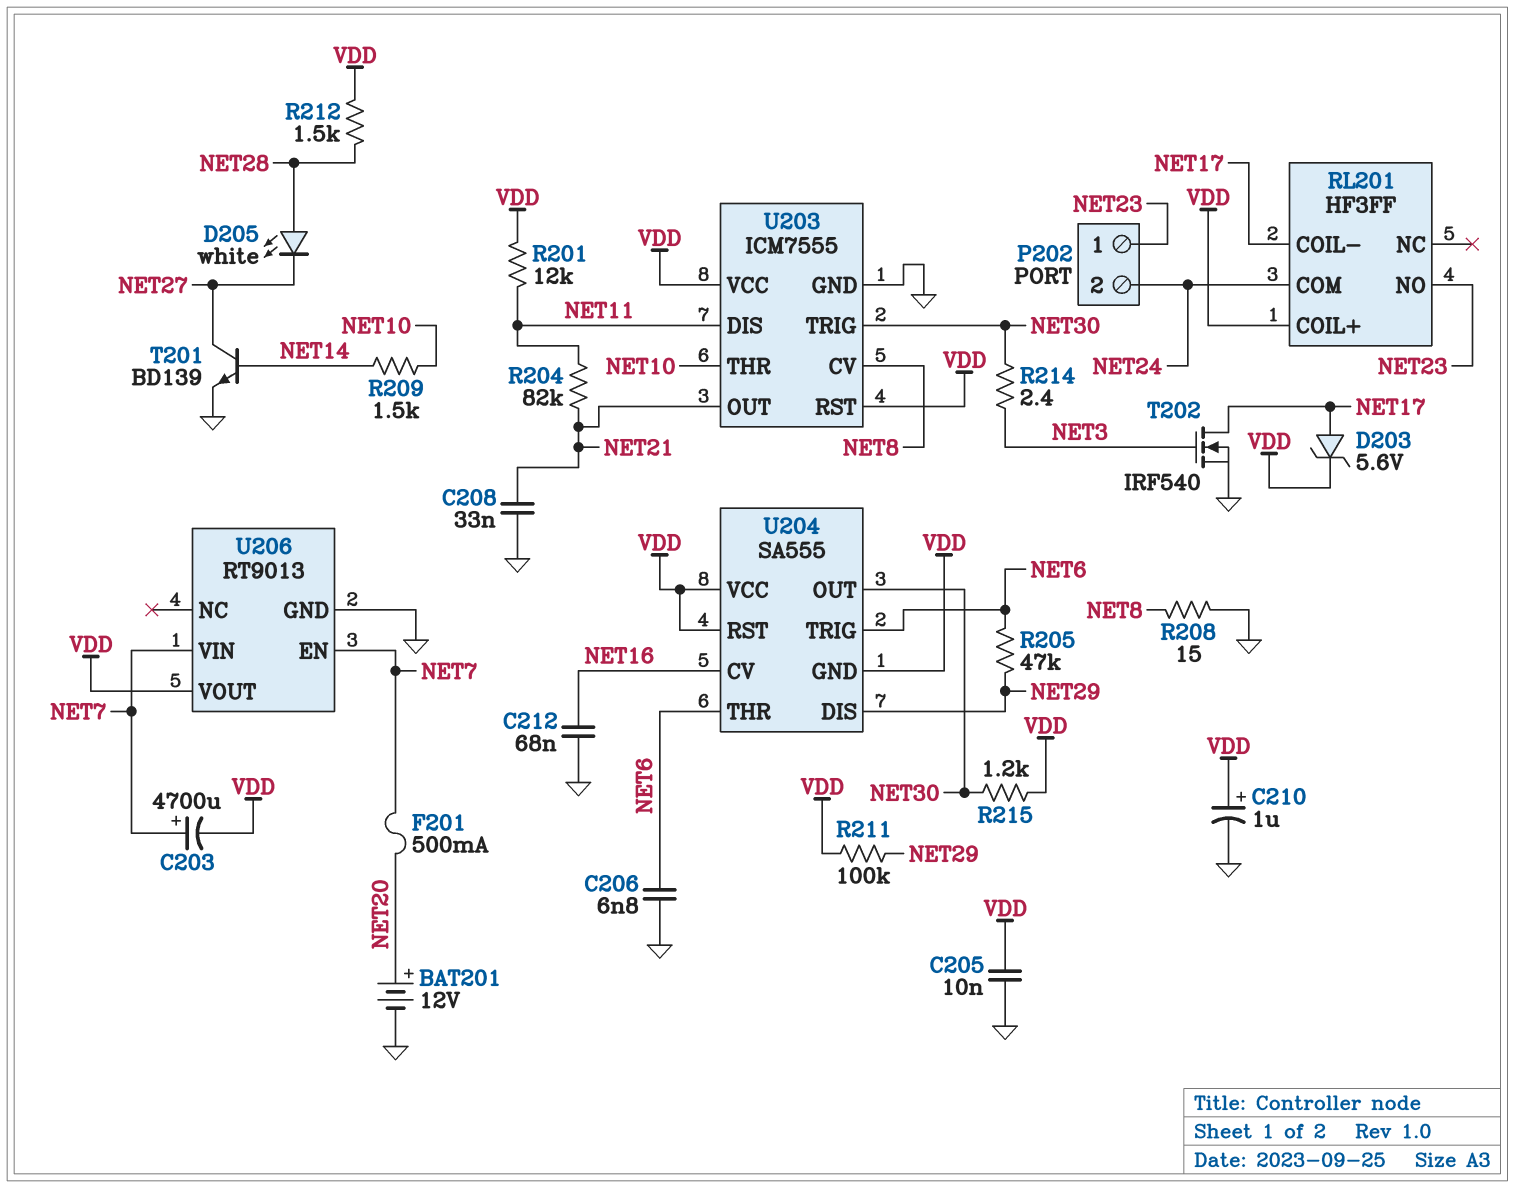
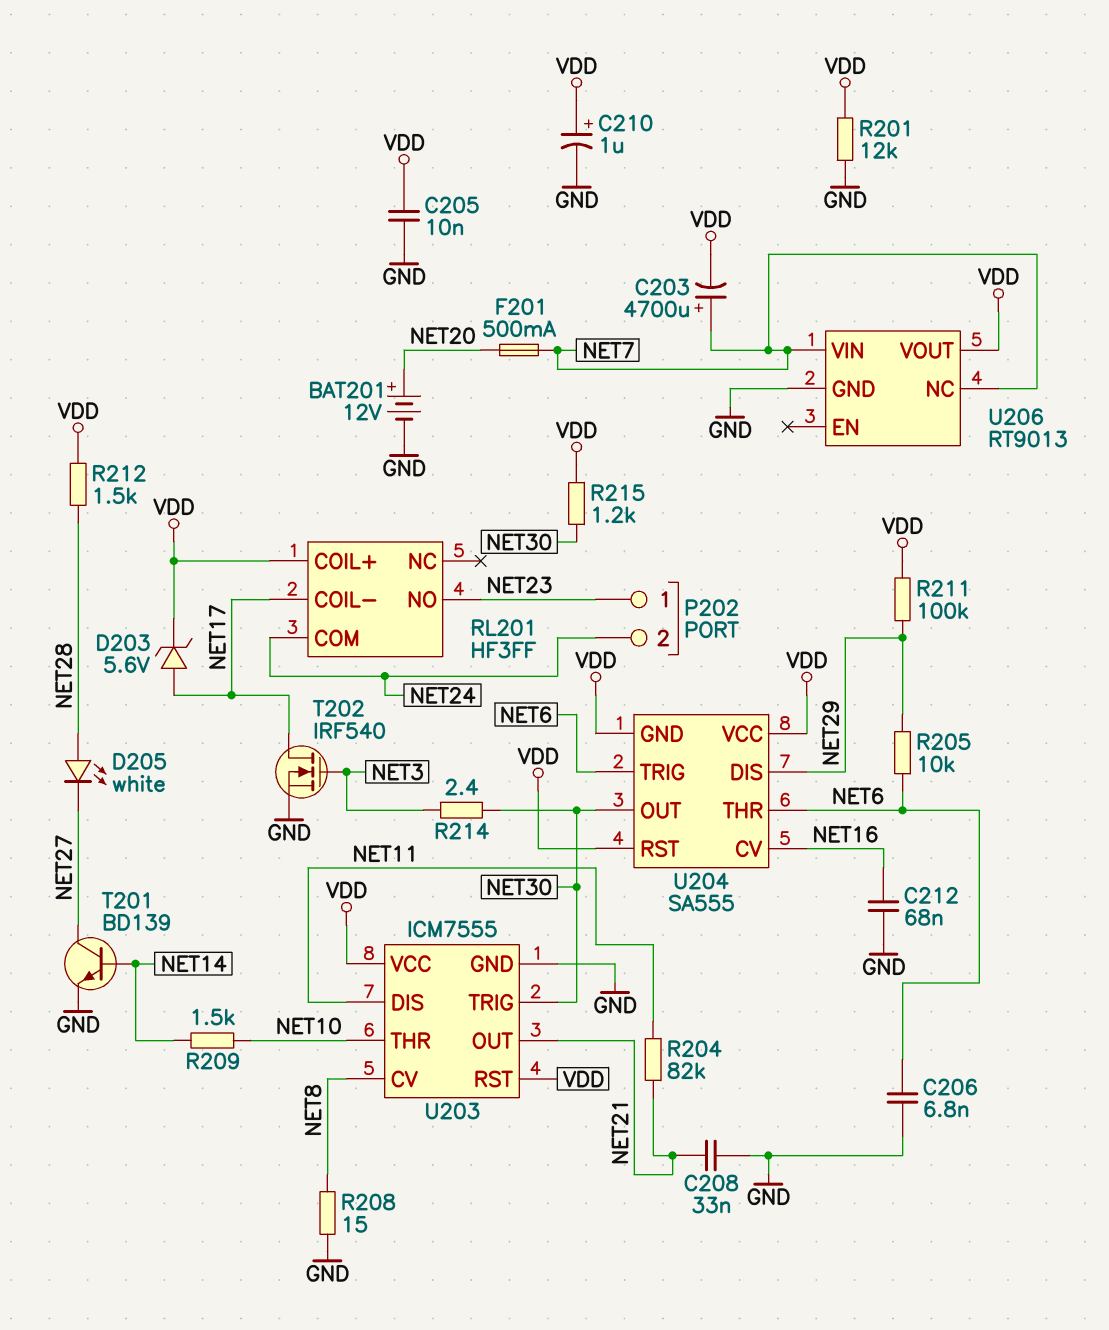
R201: 12k (NET11, VDD) -> 12k (GND, VDD)
R205: 47k (NET6, NET29) -> 10k (NET6, NET29)
U206 pin EN: NET7 -> none
U206 pin NC: none -> NET7

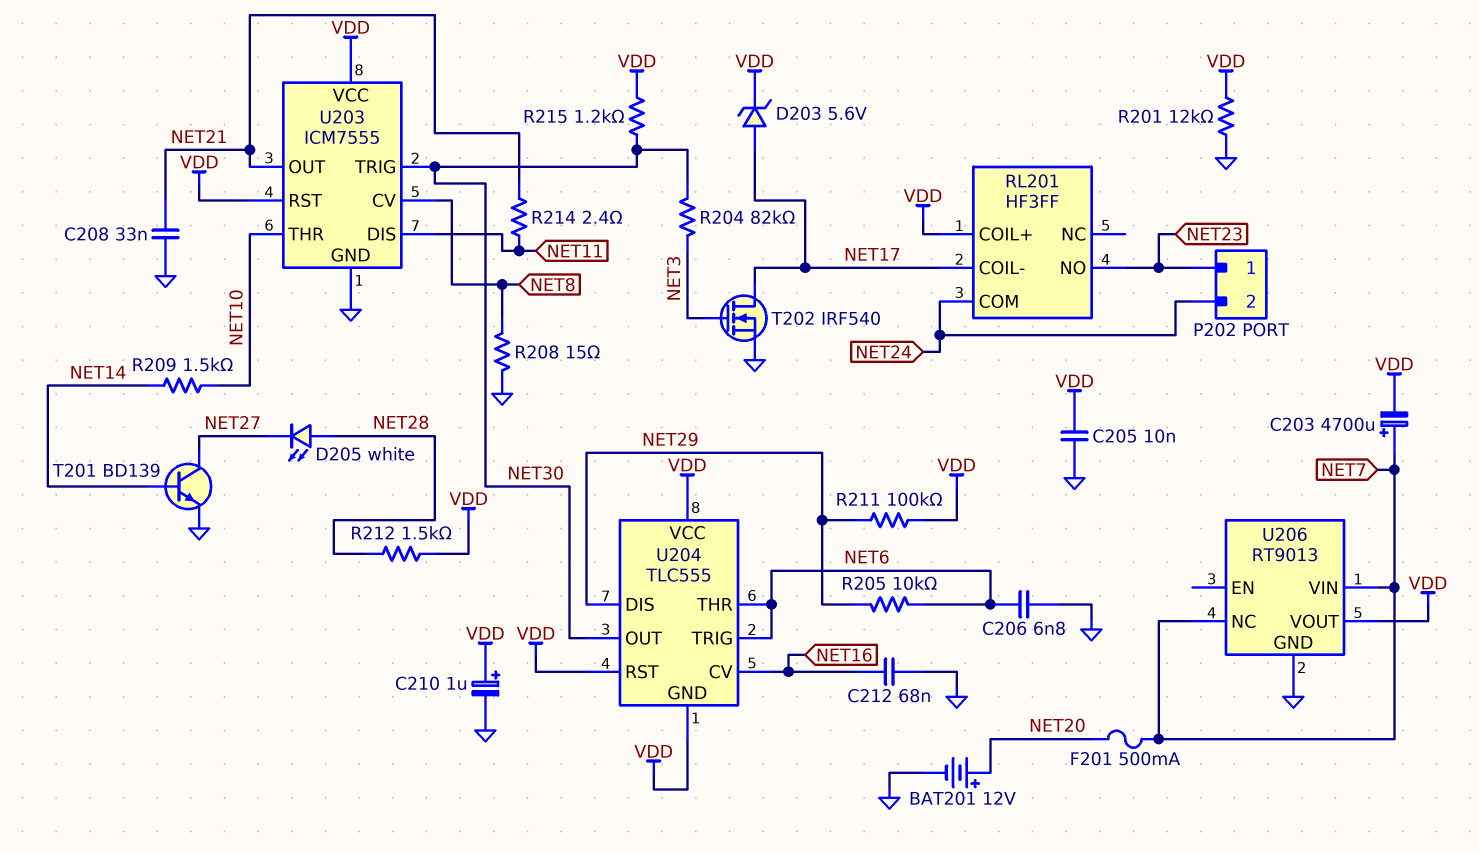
R204: 82k (NET11, NET21) -> 82k (NET3, NET30)
R214: 2.4 (NET3, NET30) -> 2.4 (NET11, NET21)
U204: SA555 -> TLC555

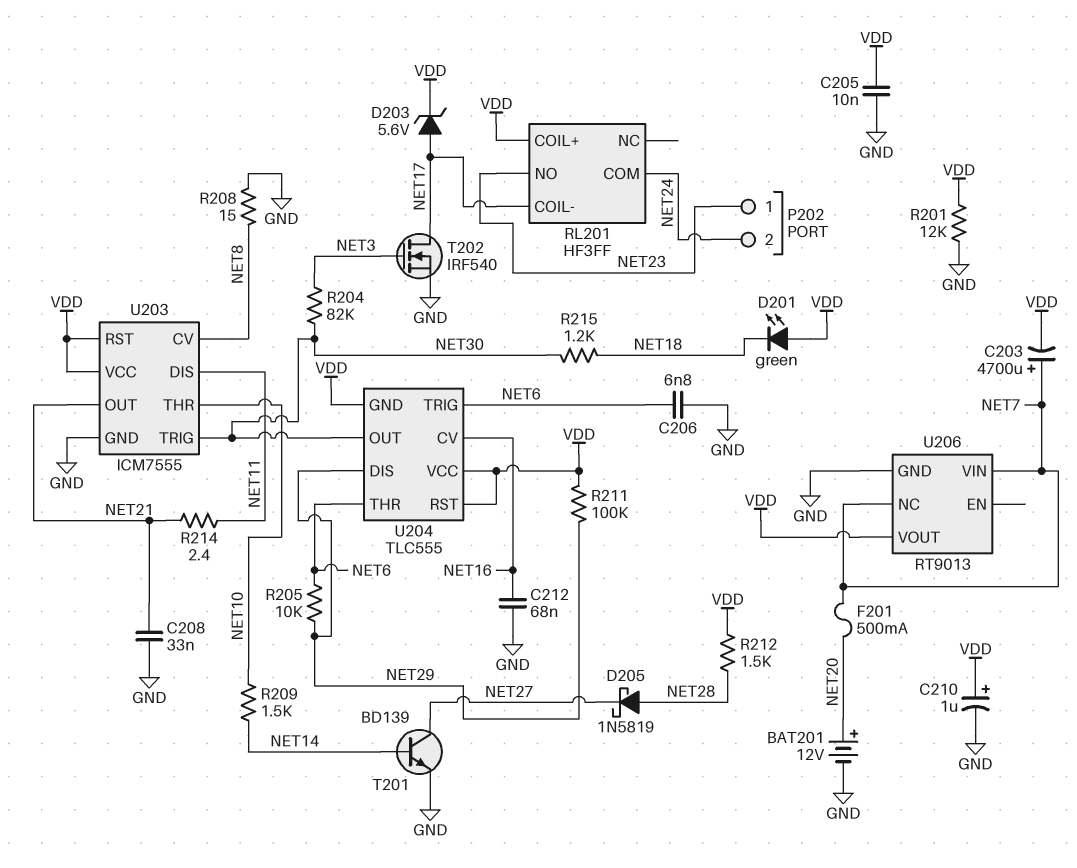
D201: none -> LED green (A VDD, K NET18)
D205: LED white (A NET28, K NET27) -> schottky 1N5819 (A NET28, K NET27)
R215: 1.2k (NET30, VDD) -> 1.2k (NET18, NET30)

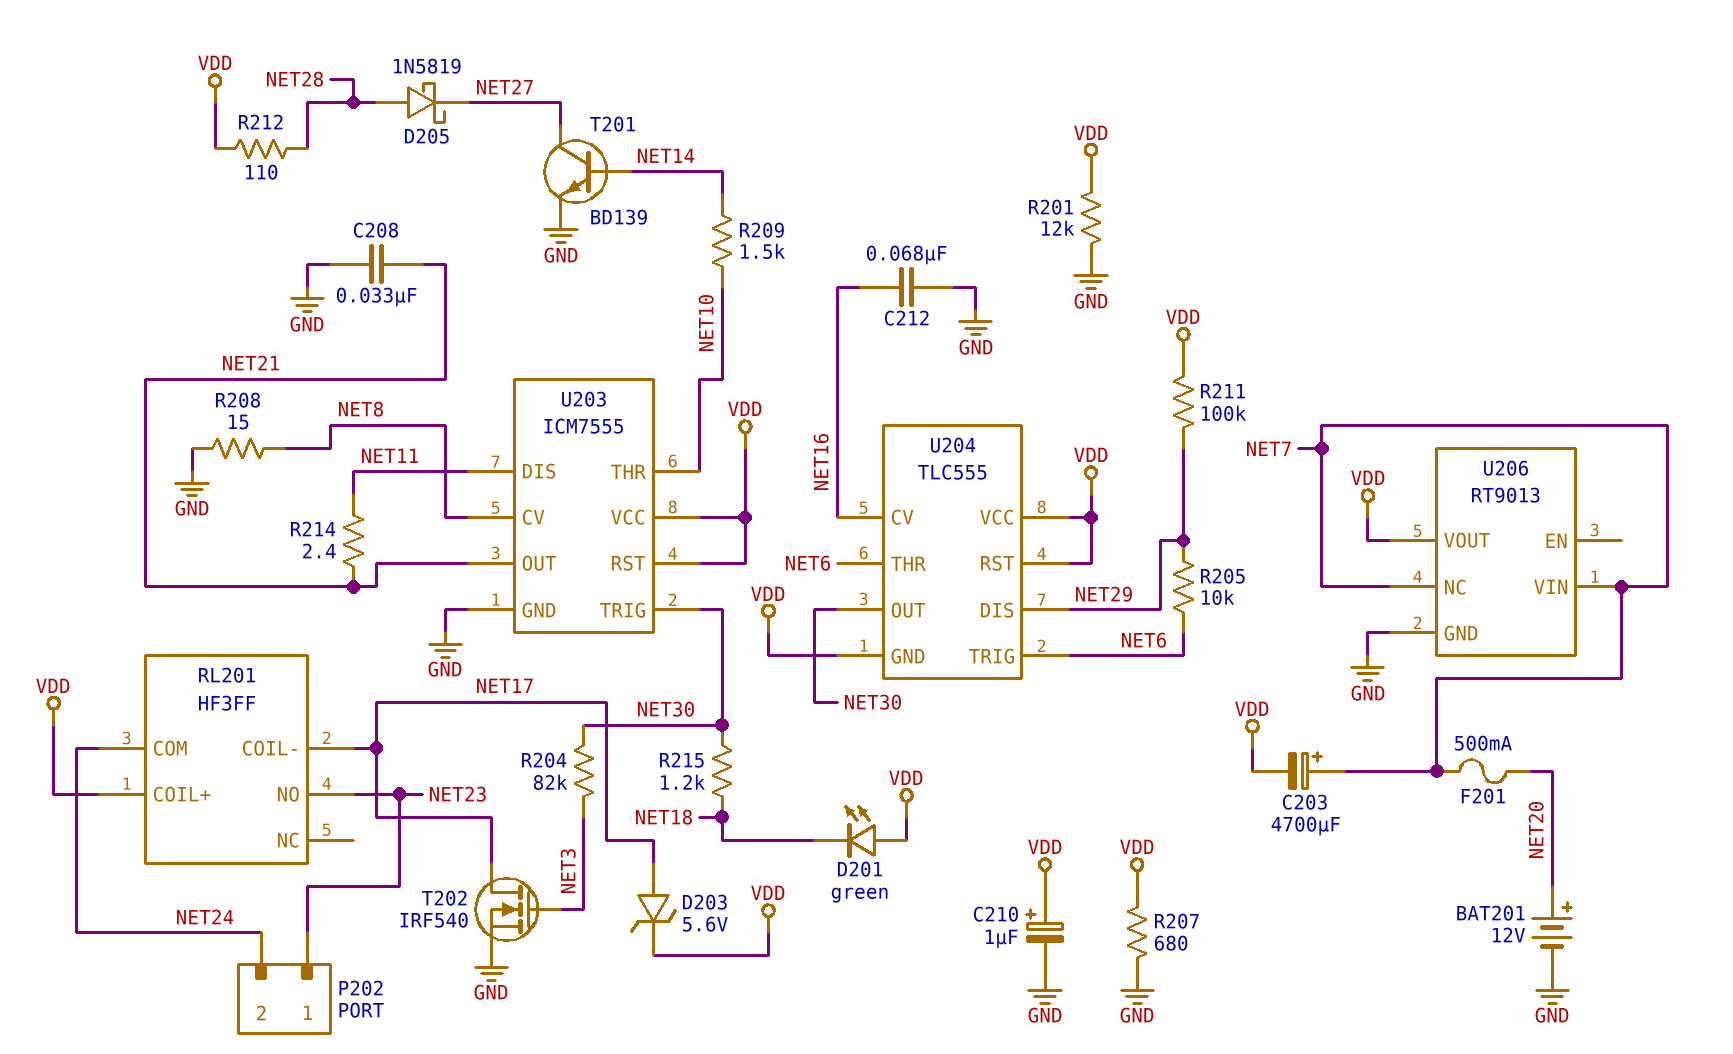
C205: 10nF (GND, VDD) -> none
C206: 6.8nF (GND, NET6) -> none
R207: none -> 680 (GND, VDD)
R212: 1.5k (NET28, VDD) -> 110 (NET28, VDD)

